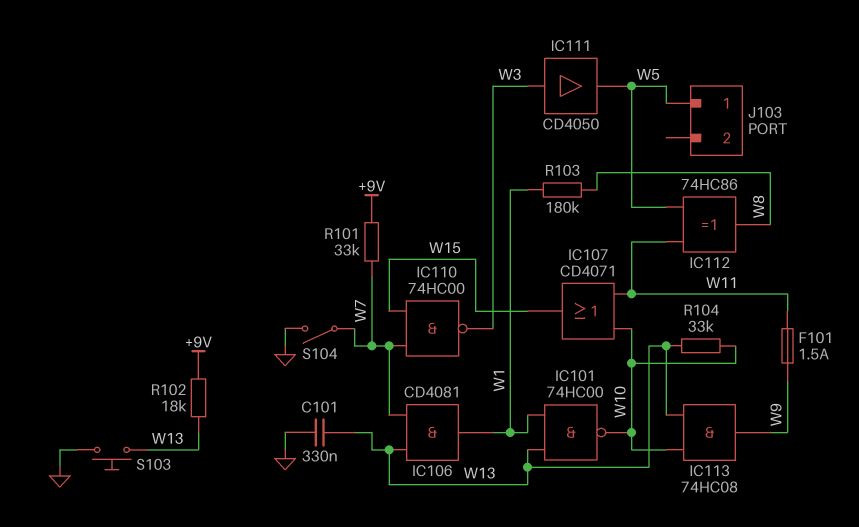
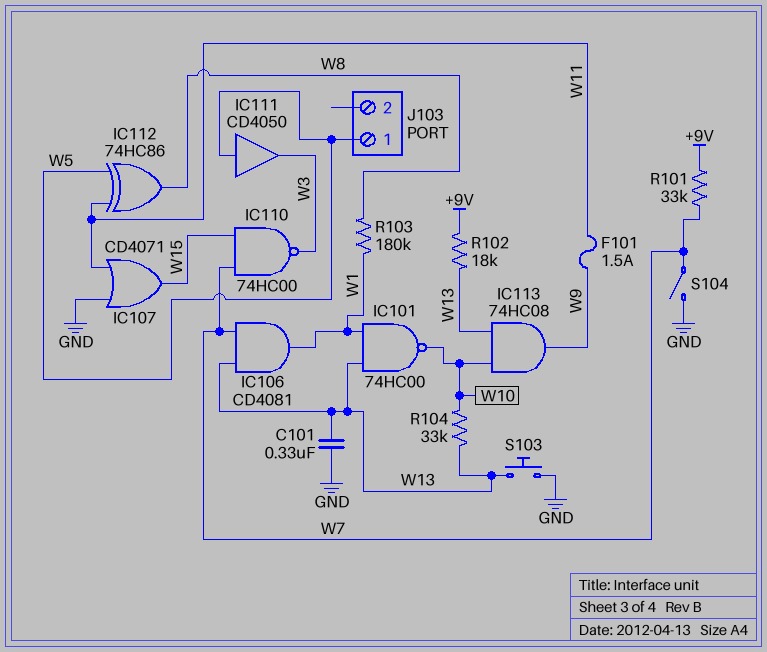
IC107: OR CD4071 (in W10, in W11, out W15) -> OR CD4071 (in GND, in W11, out W15)
IC111: buffer CD4050 (in W3, out W5) -> buffer CD4050 (in W5, out W3)

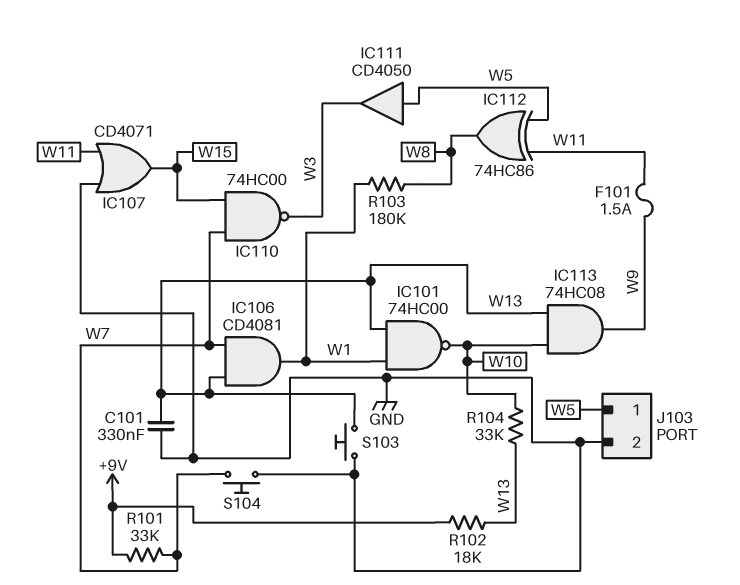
J103 pin 2: none -> GND
S104: switch (GND, W7) -> button (GND, W7)

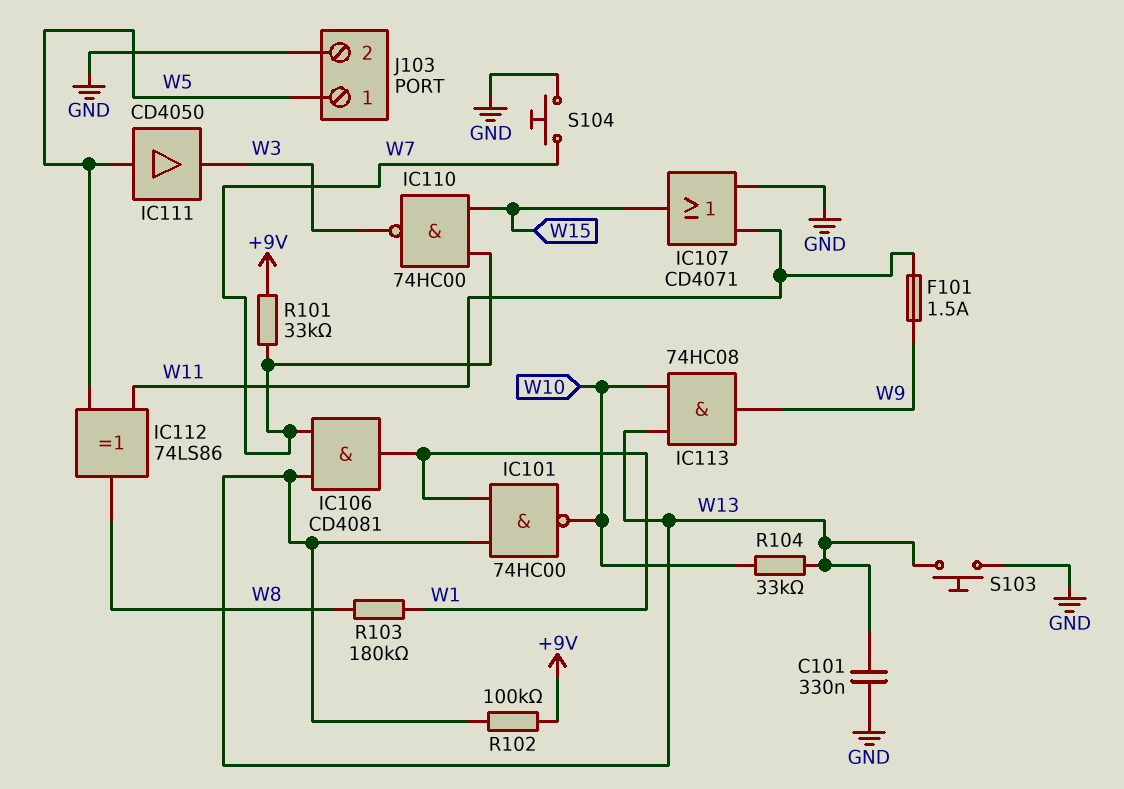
IC112: XOR 74HC86 (in W5, in W11, out W8) -> XOR 74LS86 (in W5, in W11, out W8)
R102: 18k (+9V, W13) -> 100k (+9V, W13)

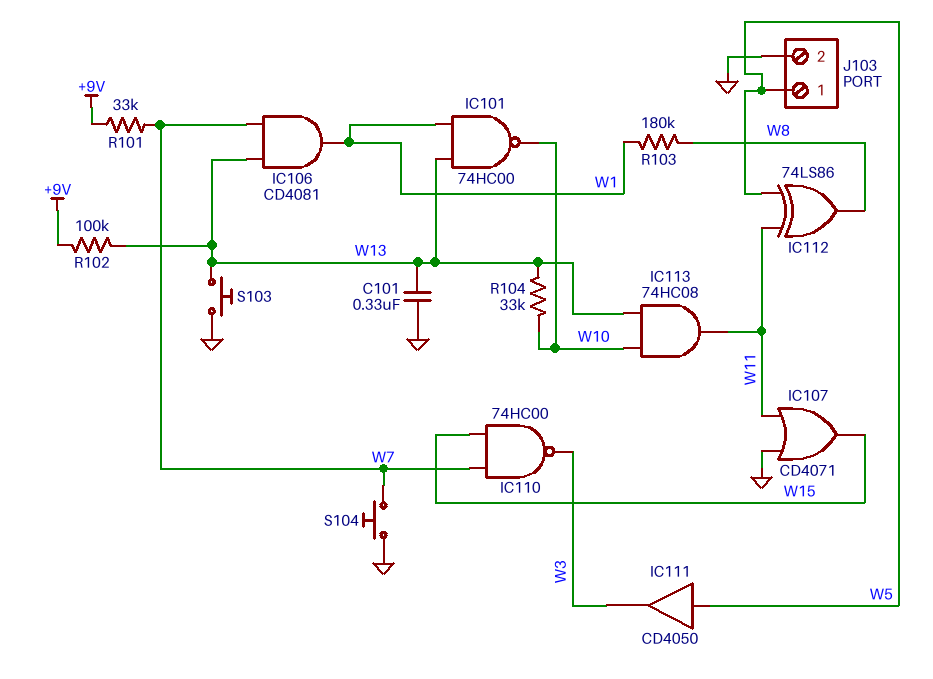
F101: 1.5A (W9, W11) -> none
IC113: AND 74HC08 (in W10, in W13, out W9) -> AND 74HC08 (in W10, in W13, out W11)

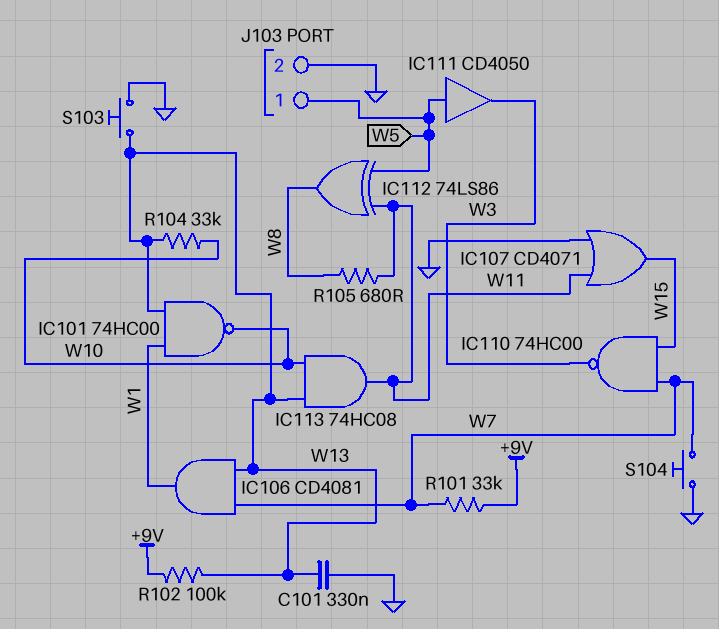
R103: 180k (W1, W8) -> none
R105: none -> 680 (W8, W11)

